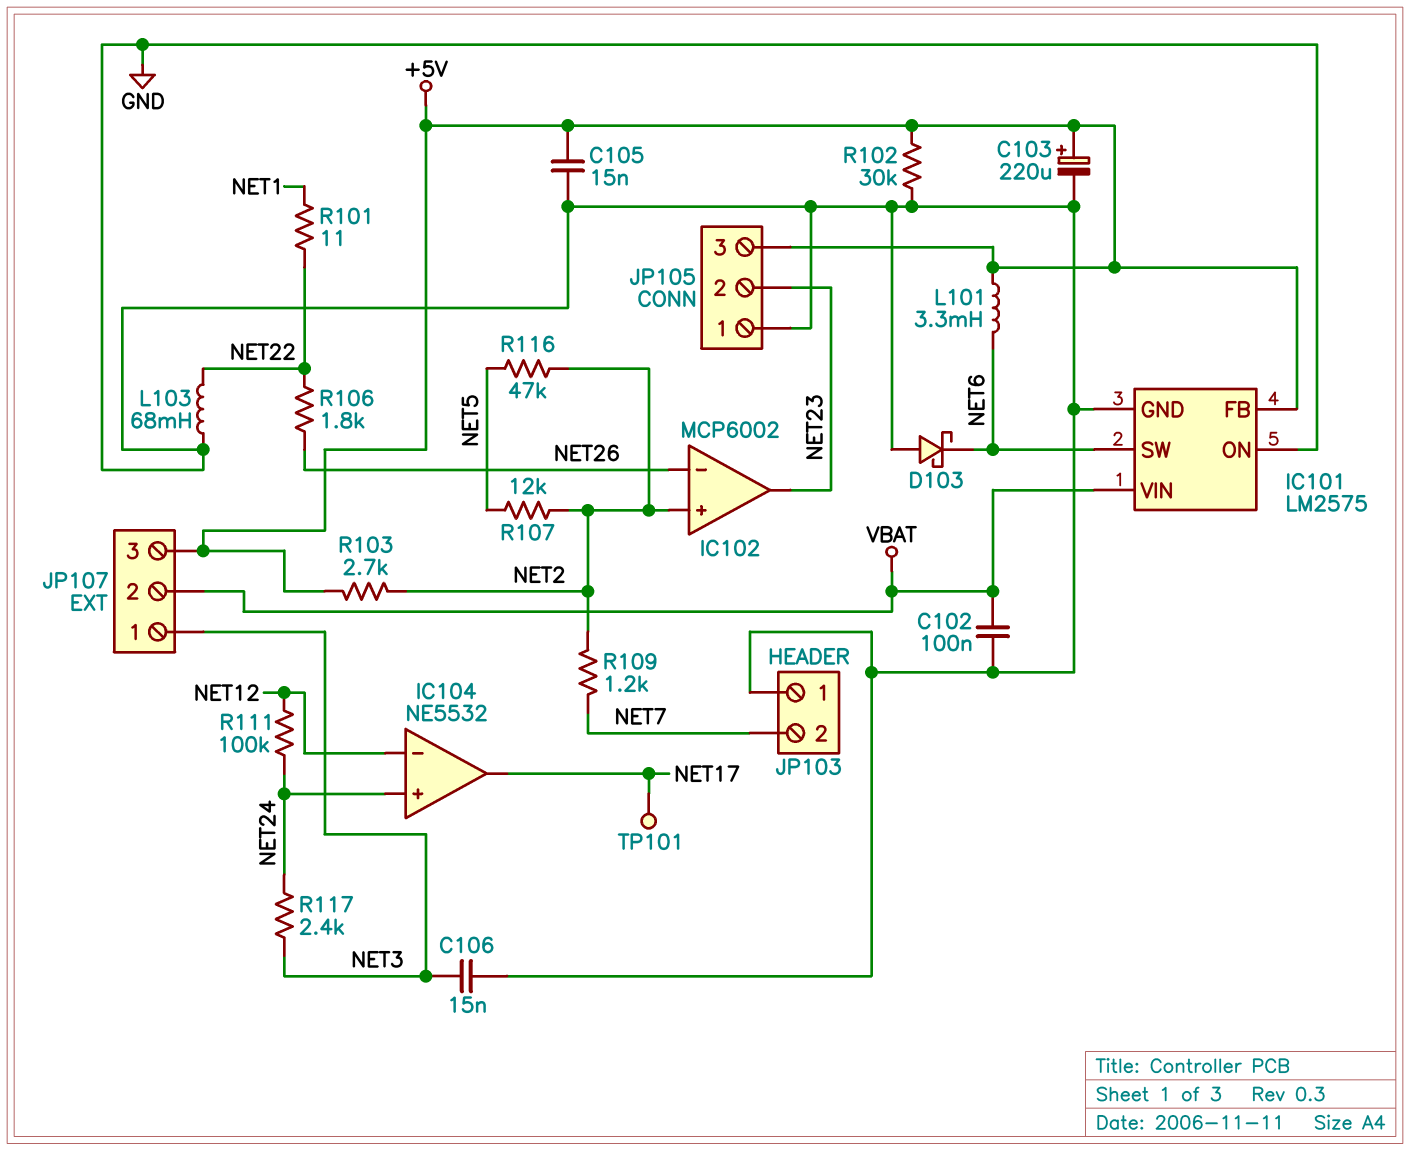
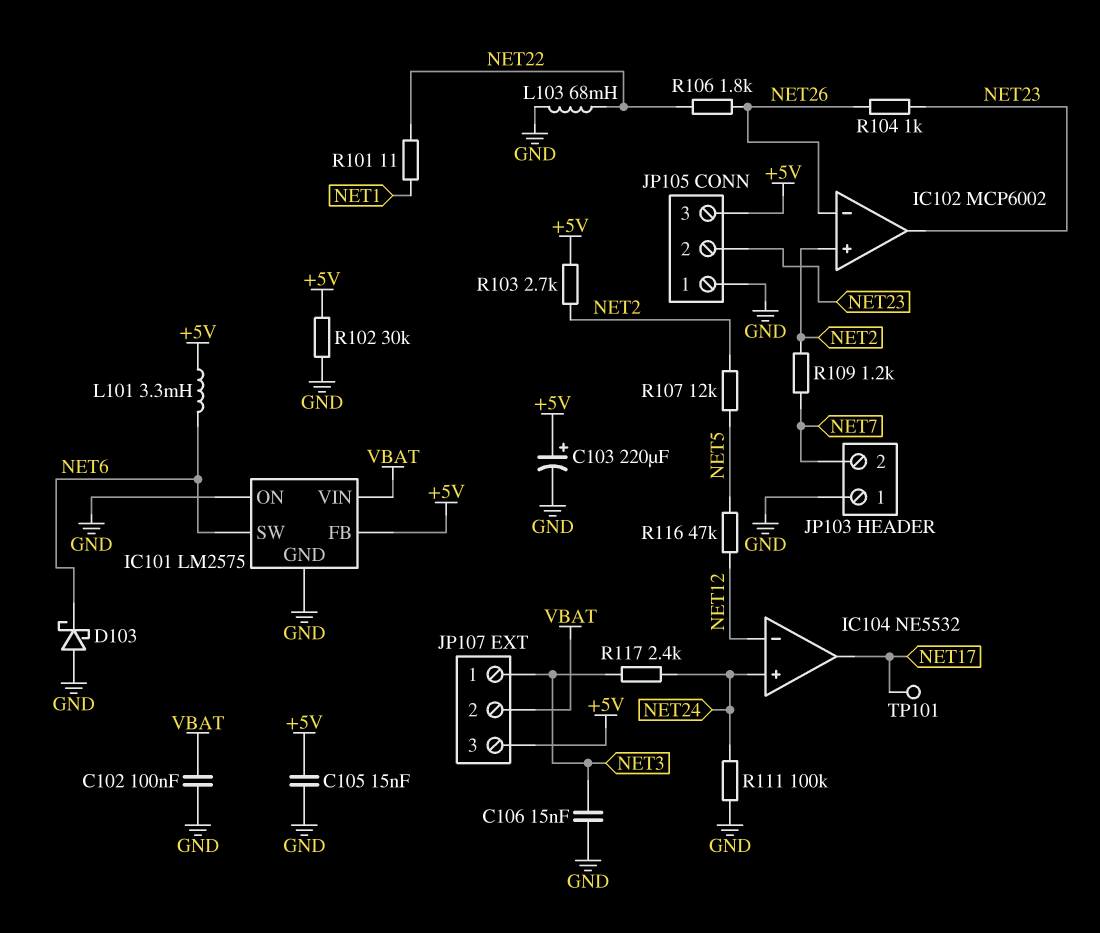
R104: none -> 1k (NET23, NET26)
R111: 100k (NET12, NET24) -> 100k (GND, NET24)
R116: 47k (NET2, NET5) -> 47k (NET5, NET12)

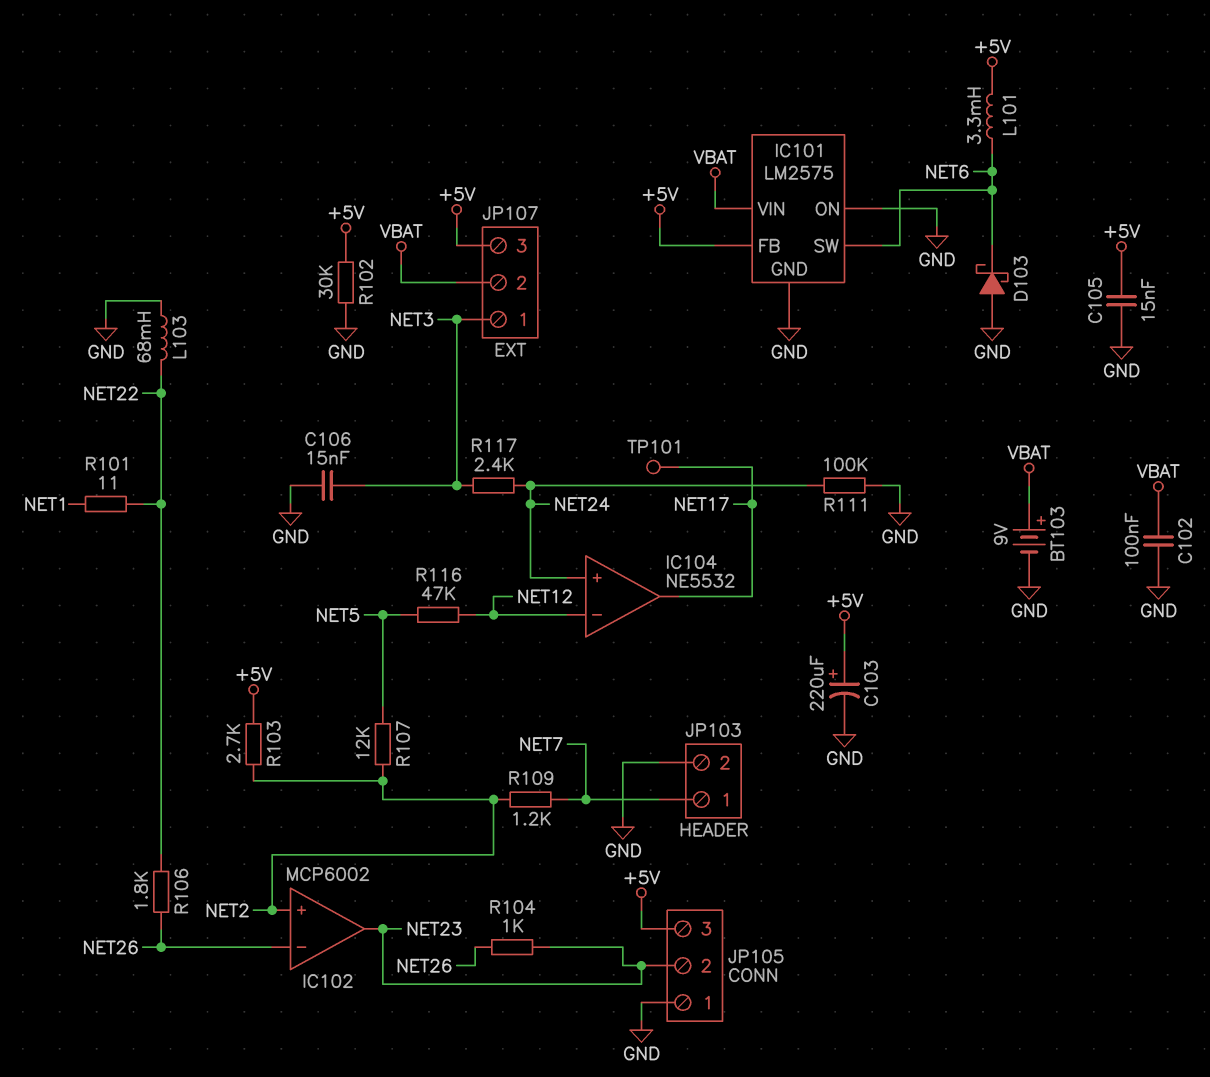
BT103: none -> 9V (plus VBAT, minus GND)
JP103 pin 1: GND -> NET7
JP103 pin 2: NET7 -> GND

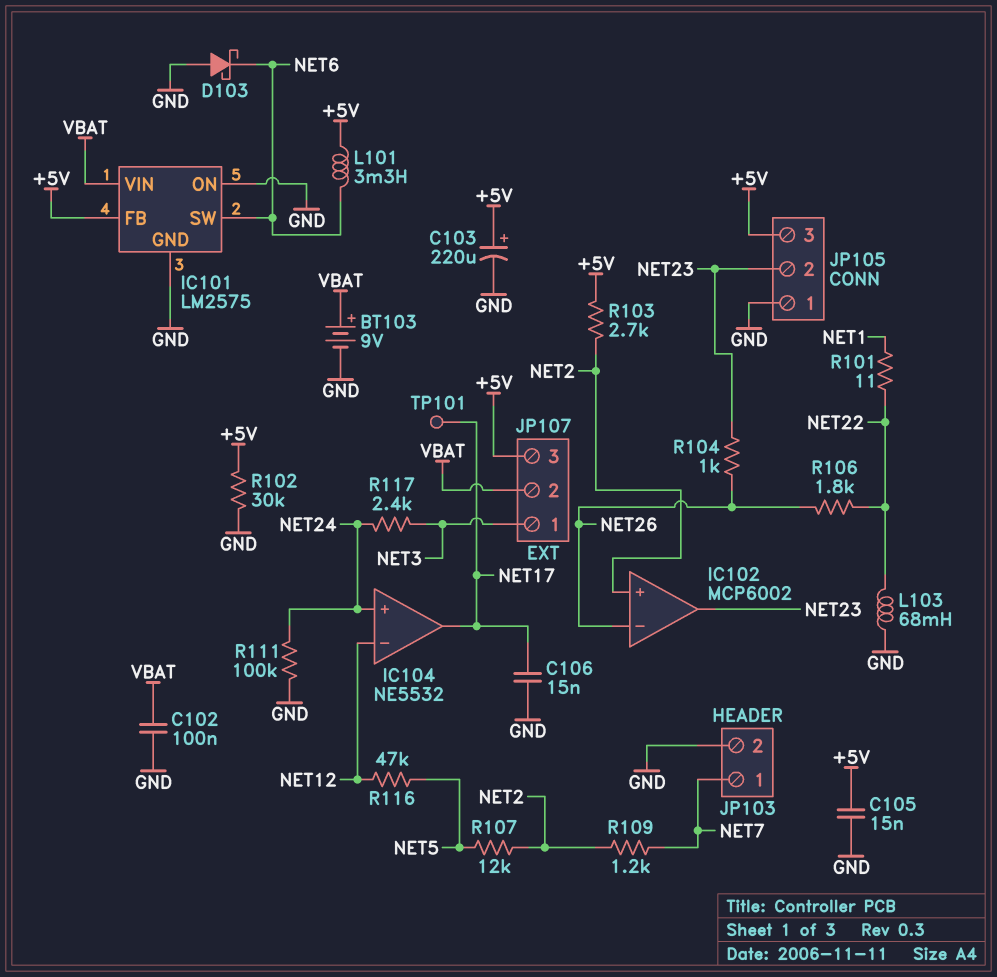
C106: 15nF (GND, NET3) -> 15nF (GND, NET17)

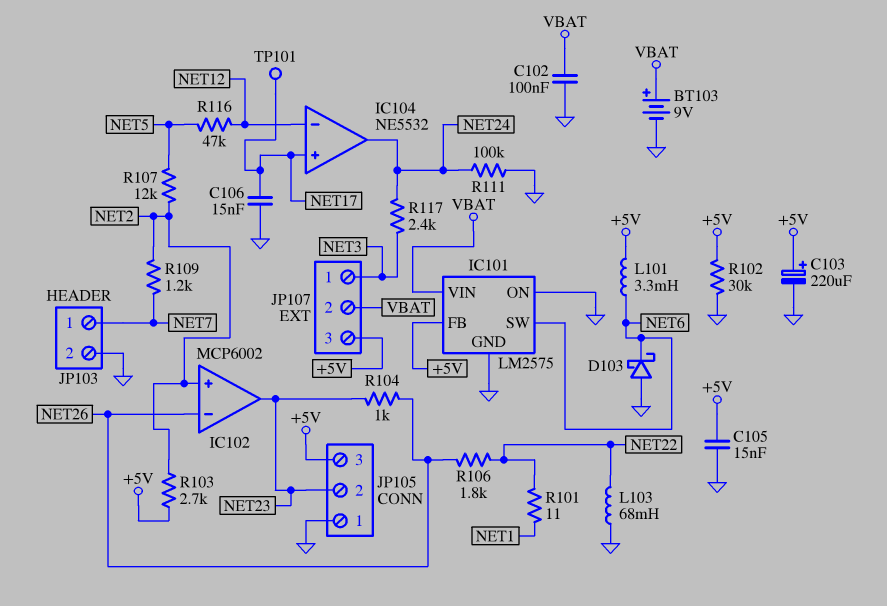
IC104 pin in+: NET24 -> NET17
IC104 pin out: NET17 -> NET24

